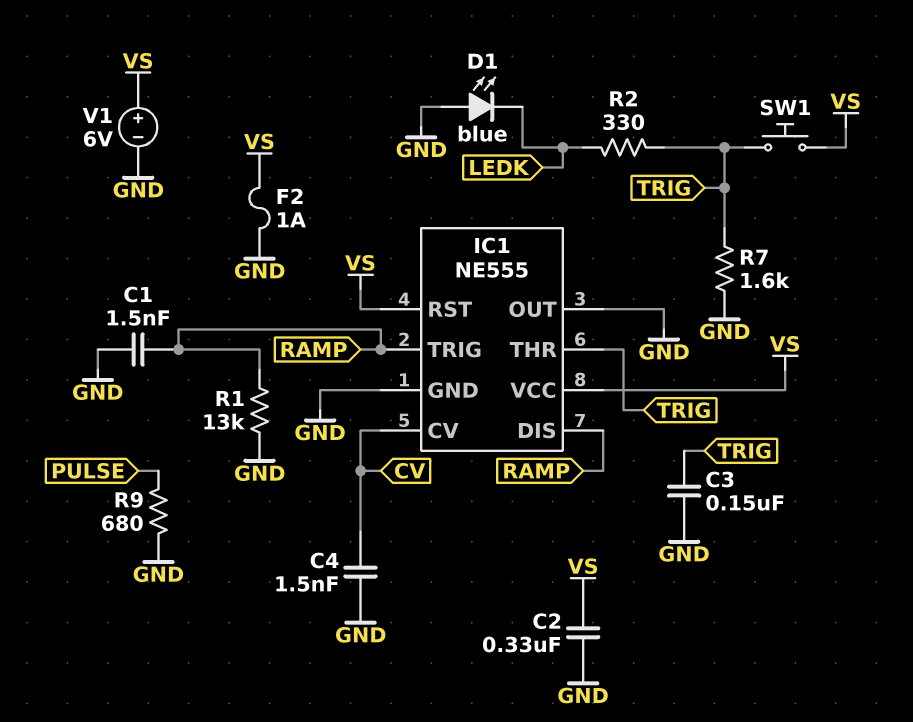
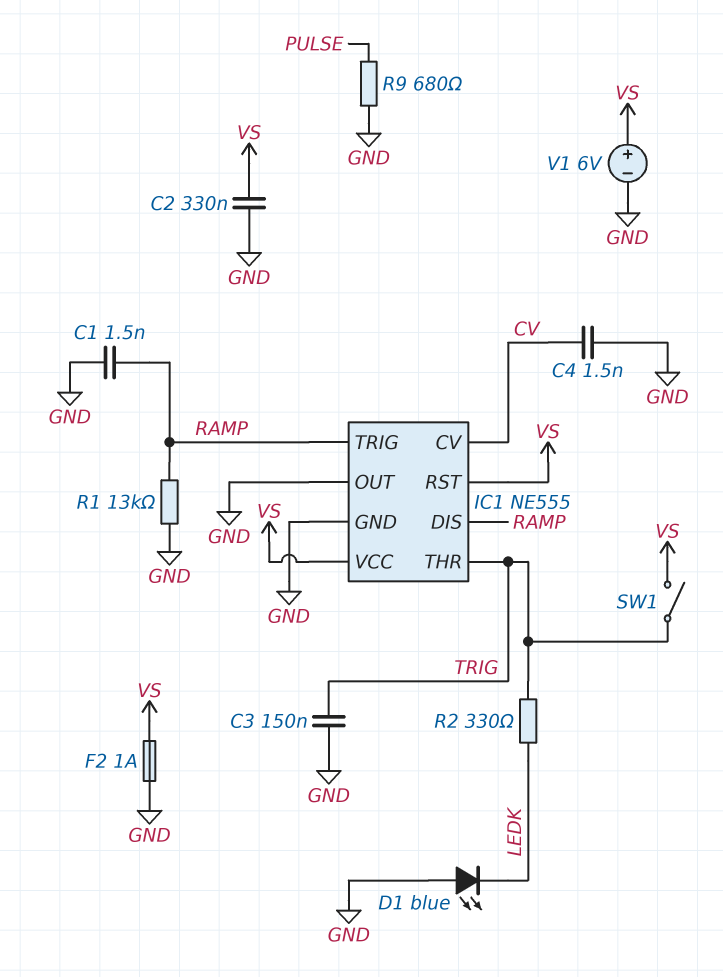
R7: 1.6k (GND, TRIG) -> none
SW1: button (TRIG, VS) -> switch (TRIG, VS)

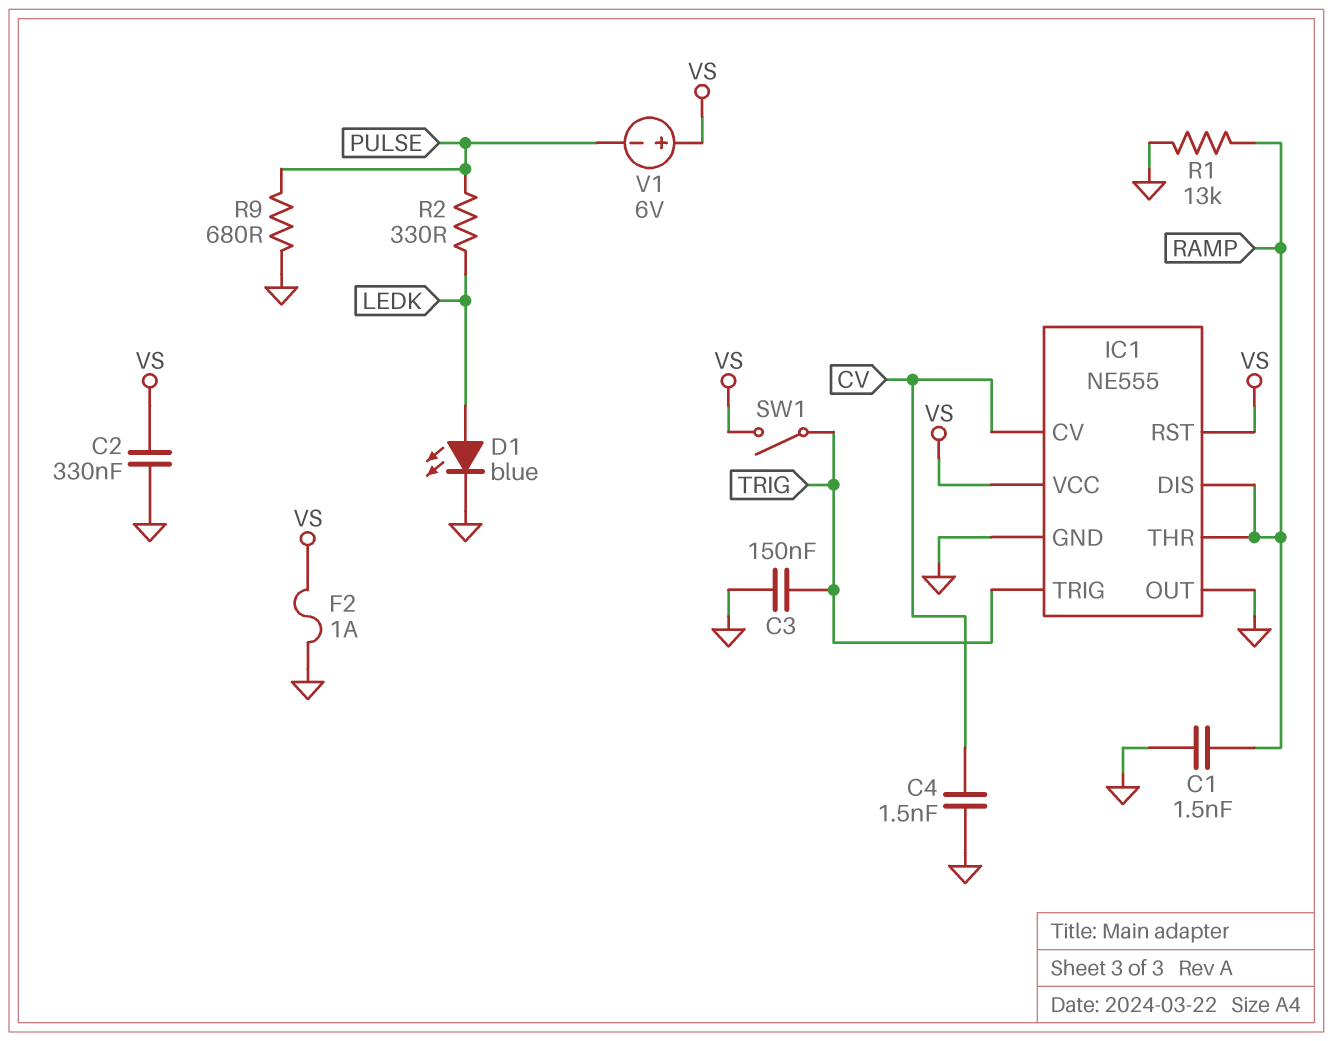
D1: LED blue (A GND, K LEDK) -> LED blue (A LEDK, K GND)
IC1 pin THR: TRIG -> RAMP
IC1 pin TRIG: RAMP -> TRIG
R2: 330 (LEDK, TRIG) -> 330 (LEDK, PULSE)
V1: 6V (plus VS, minus GND) -> 6V (plus VS, minus PULSE)

